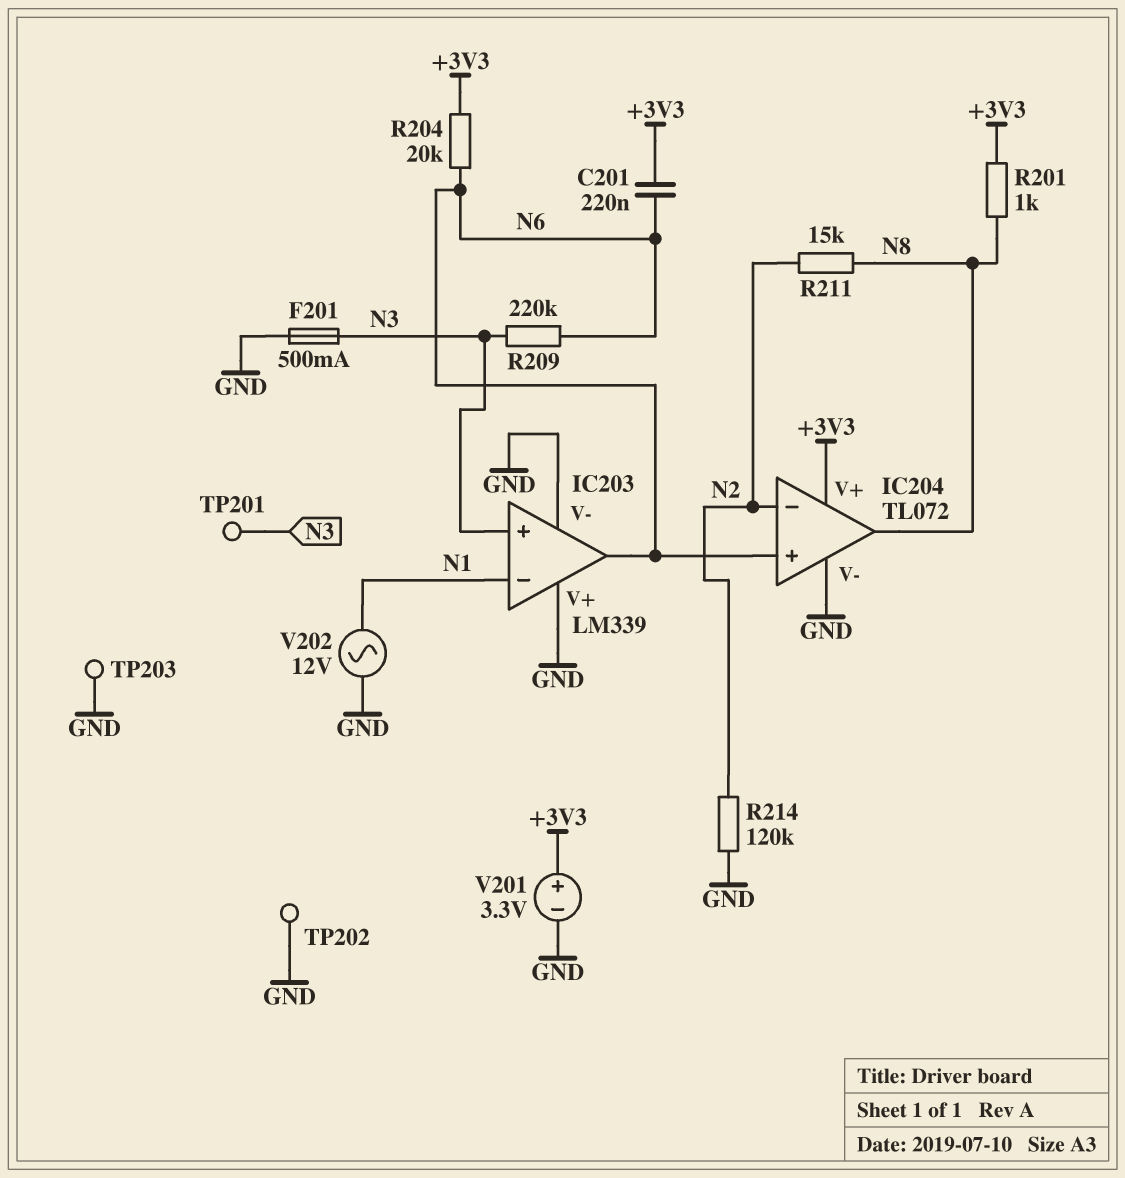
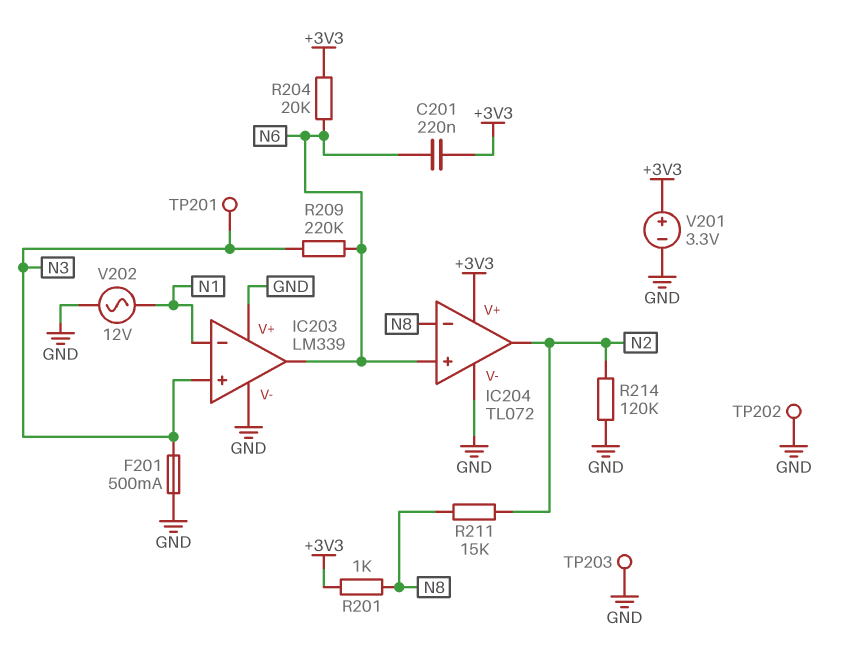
IC204 pin in-: N2 -> N8
IC204 pin out: N8 -> N2

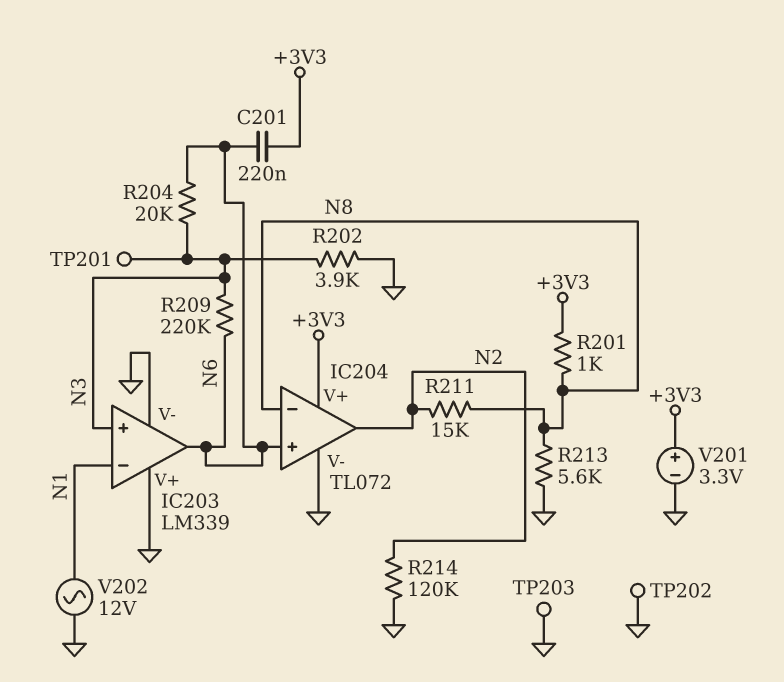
F201: 500mA (GND, N3) -> none
R202: none -> 3.9k (GND, N3)
R204: 20k (+3V3, N6) -> 20k (N3, N6)
R213: none -> 5.6k (GND, N8)

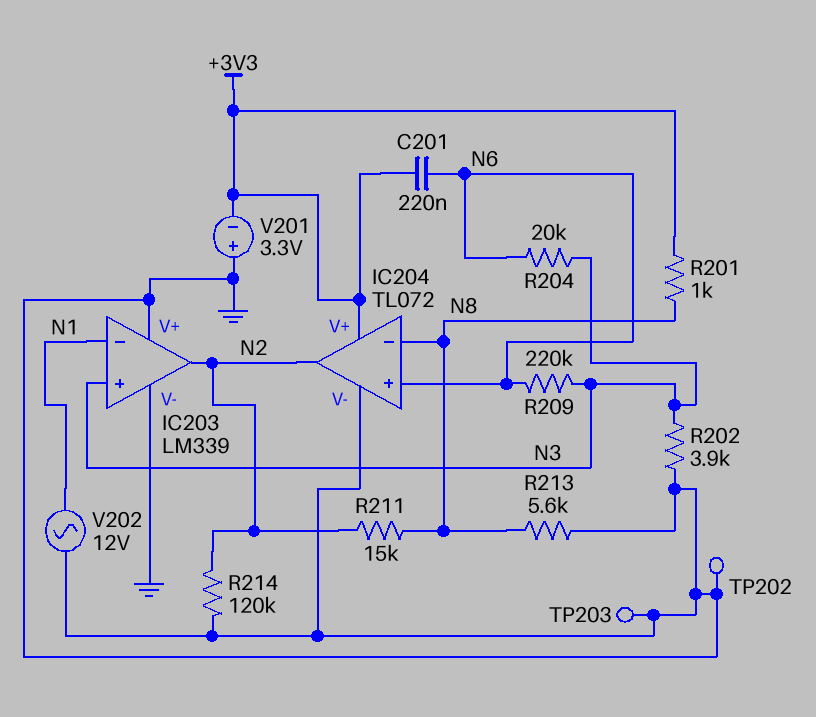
IC203 pin out: N6 -> N2
TP201: test point (N3) -> none
V201: 3.3V (plus +3V3, minus GND) -> 3.3V (plus GND, minus +3V3)

